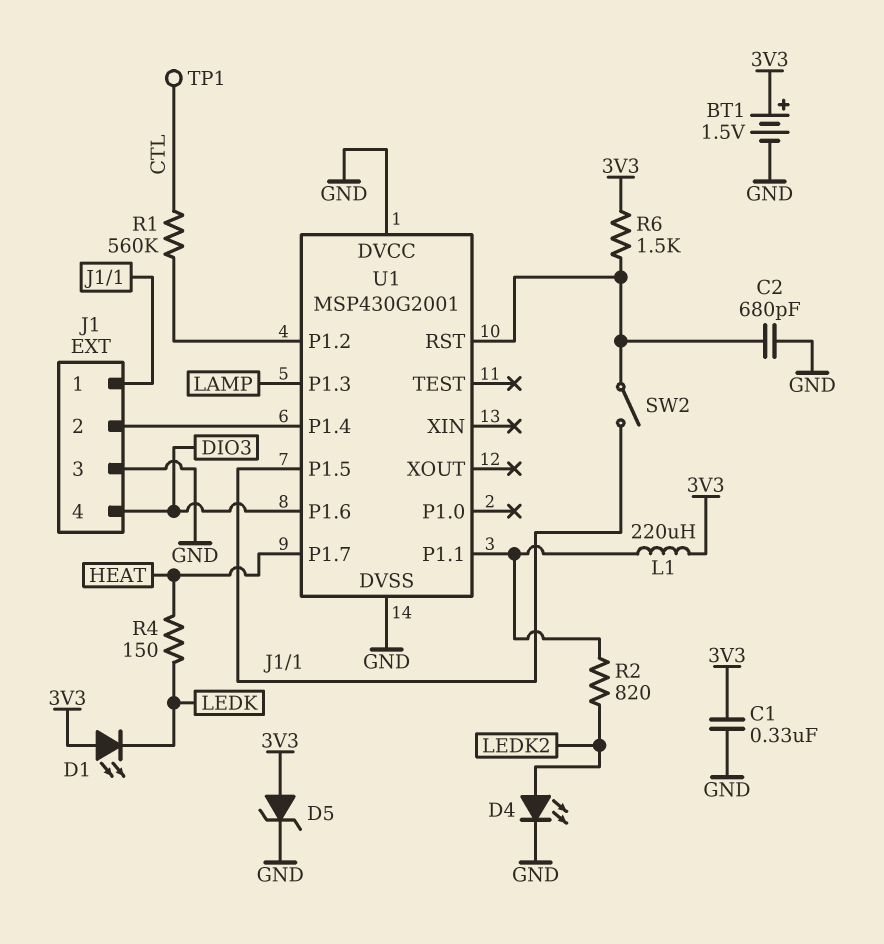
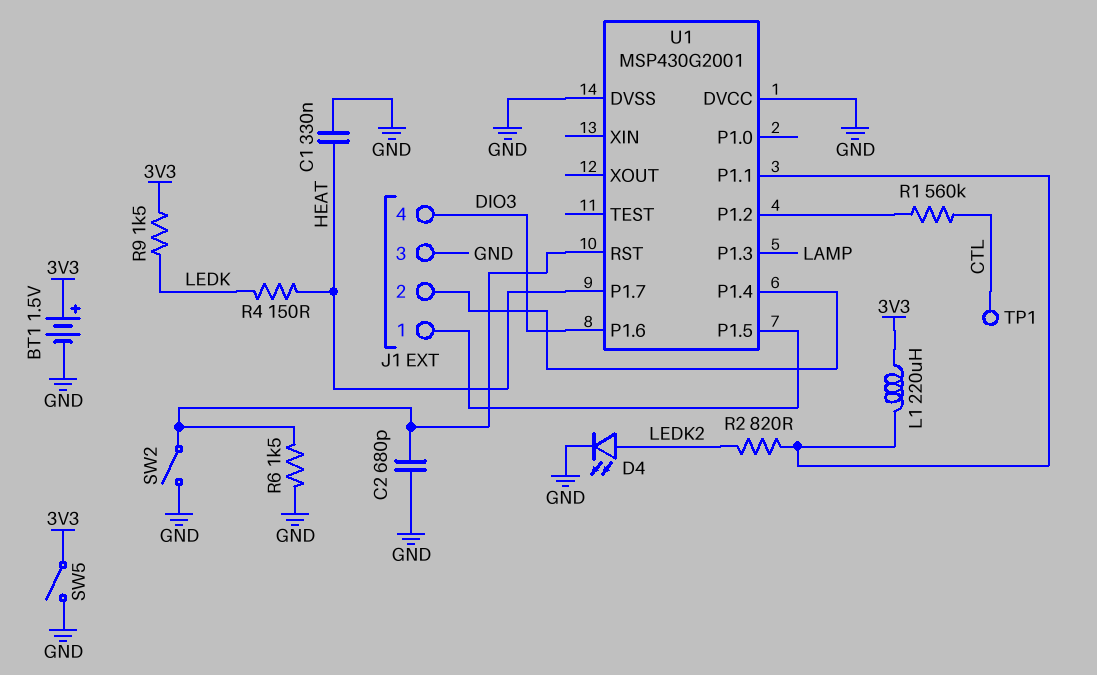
C1: 330nF (3V3, GND) -> 330nF (GND, HEAT)
D1: LED (A 3V3, K LEDK) -> none
D5: zener (A 3V3, K GND) -> none
R6: 1.5k (3V3, U1/RST) -> 1.5k (GND, U1/RST)
R9: none -> 1.5k (3V3, LEDK)
SW2: switch (J1/1, U1/RST) -> switch (GND, U1/RST)
SW5: none -> switch (3V3, GND)

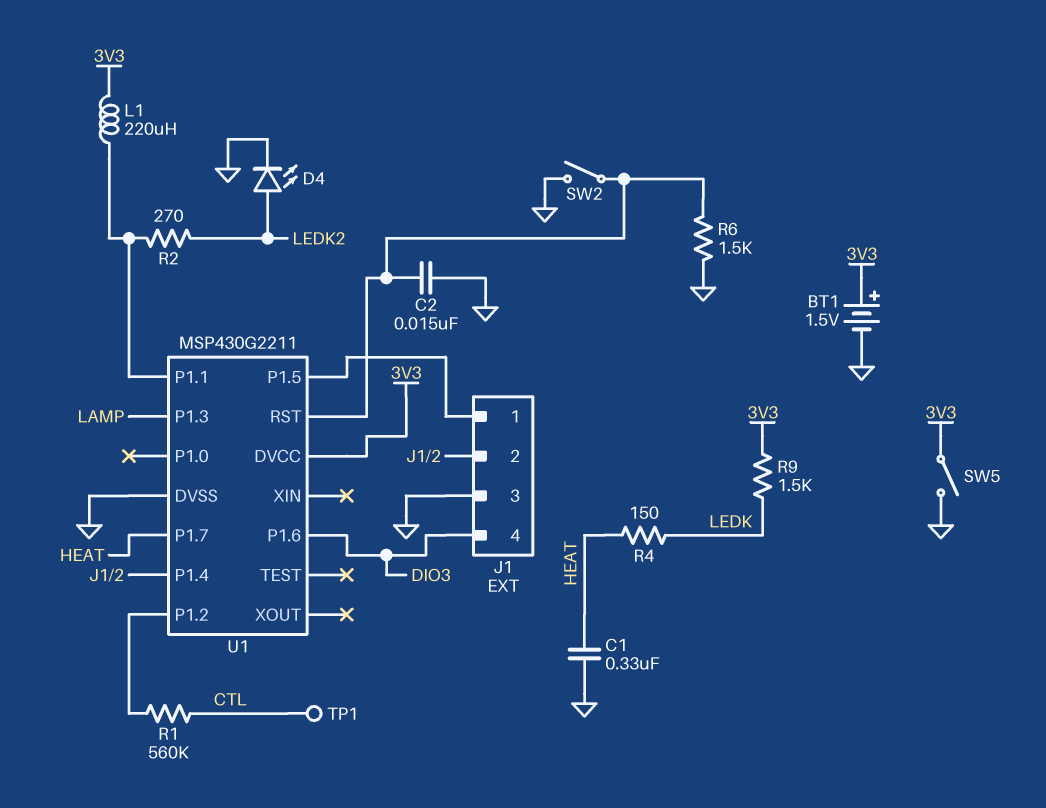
C2: 680pF (GND, U1/RST) -> 15nF (GND, U1/RST)
R2: 820 (LEDK2, U1/P1.1) -> 270 (LEDK2, U1/P1.1)
U1: MSP430G2001 -> MSP430G2211
U1 pin DVCC: GND -> 3V3

